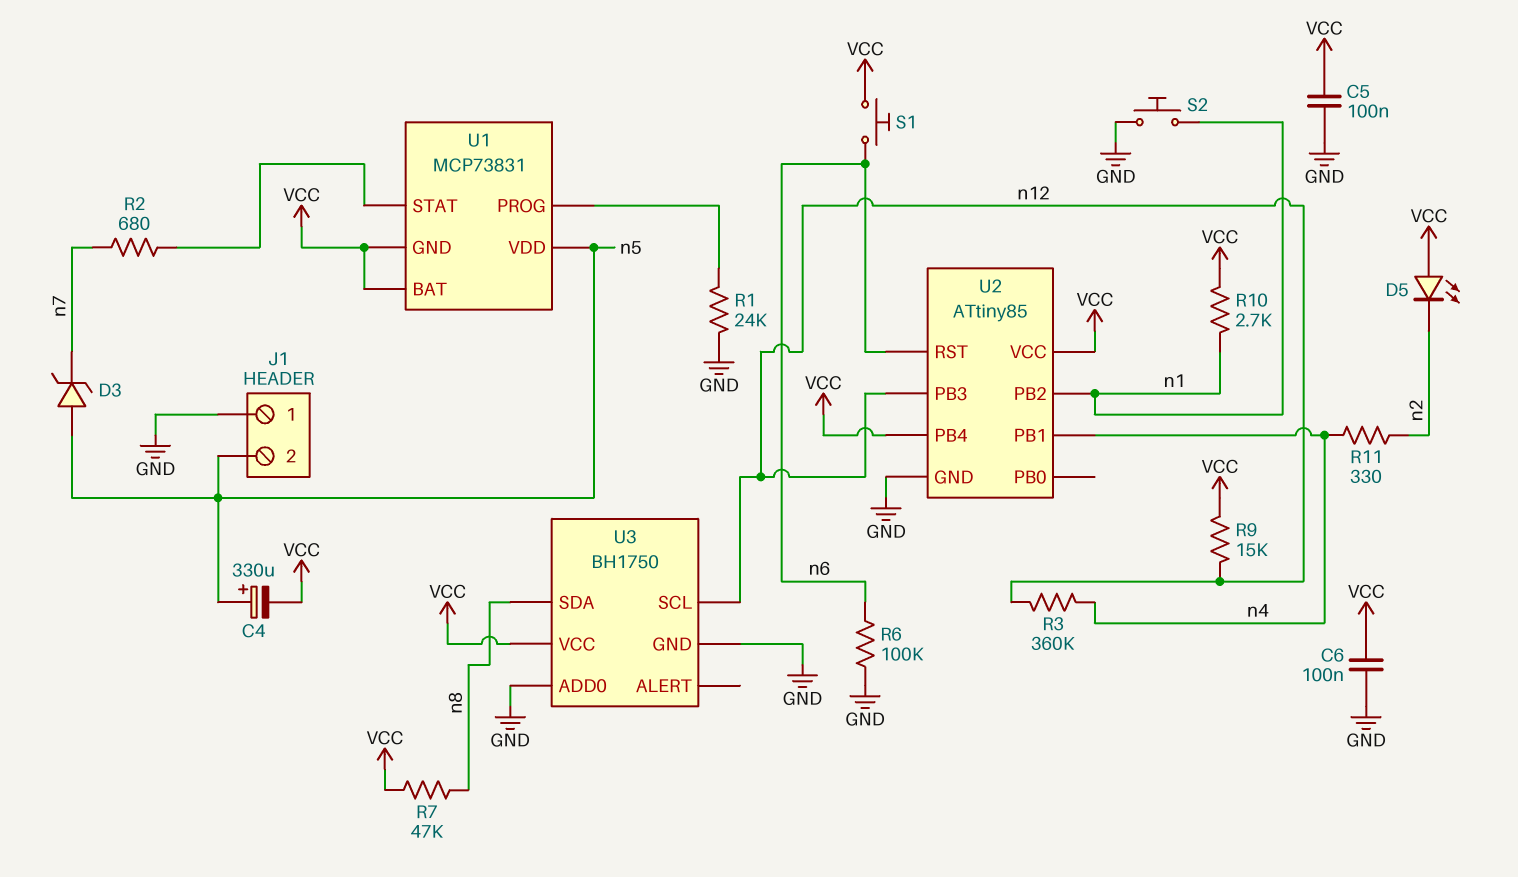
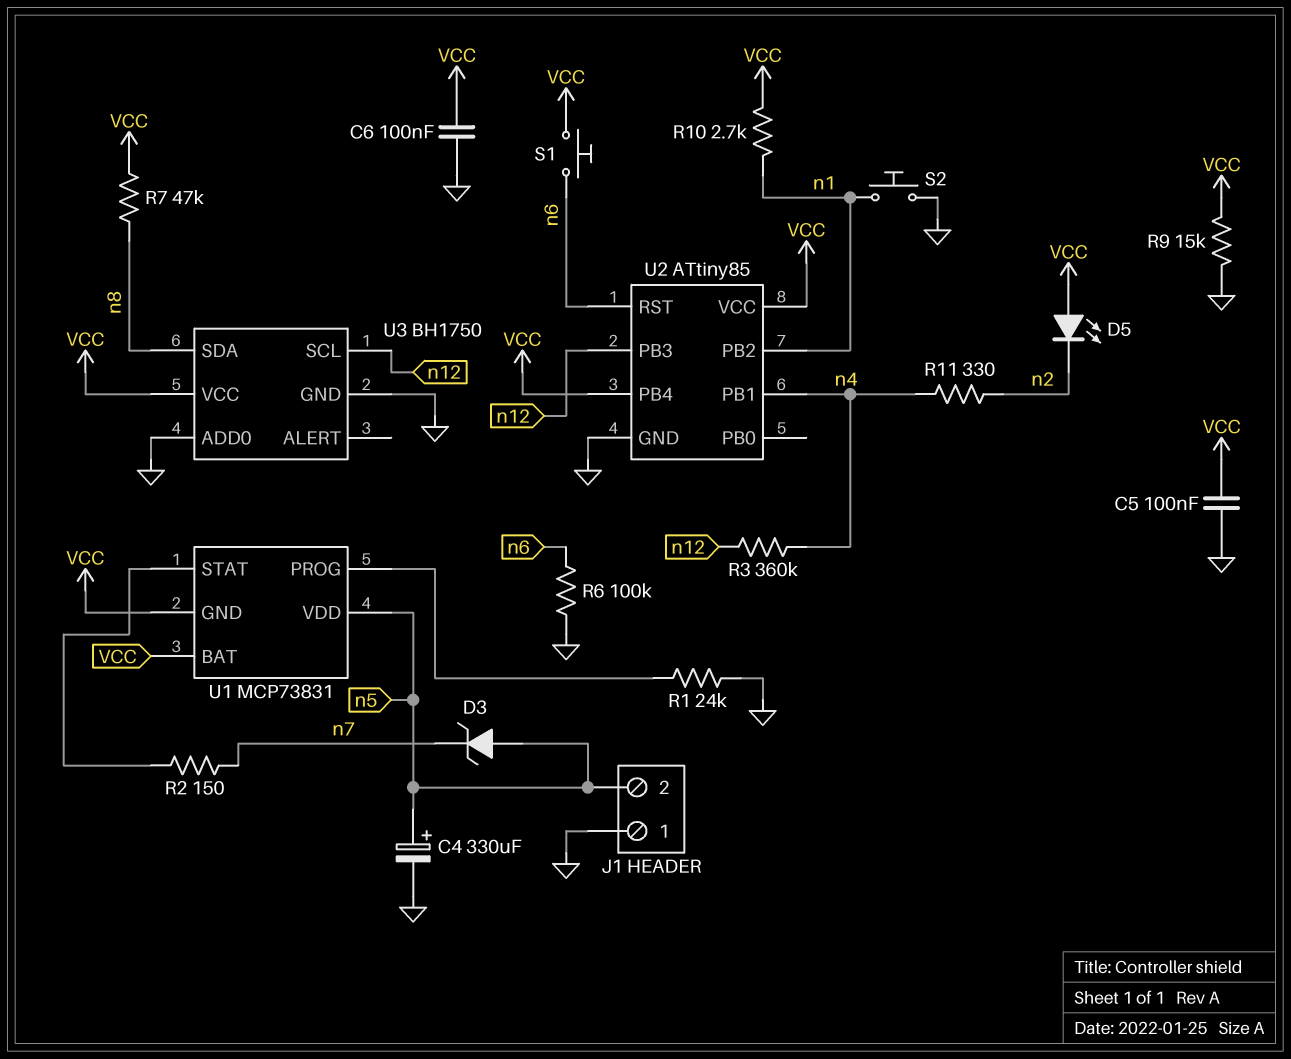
C4: 330uF (plus n5, minus VCC) -> 330uF (plus n5, minus GND)
R2: 680 (U1/STAT, n7) -> 150 (U1/STAT, n7)
R9: 15k (VCC, n12) -> 15k (GND, VCC)

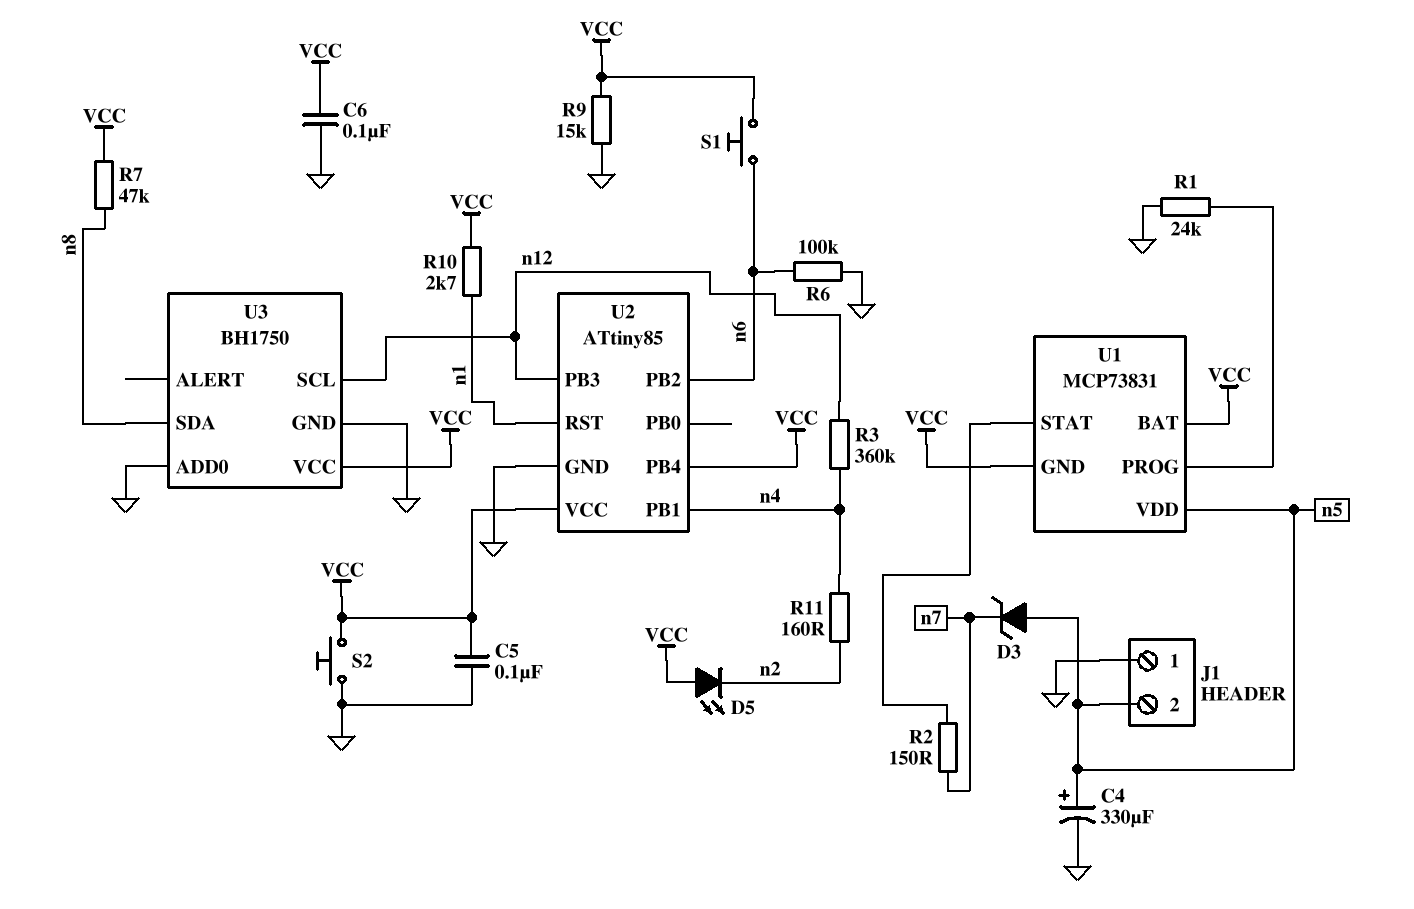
R11: 330 (n2, n4) -> 160 (n2, n4)
S2: button (GND, n1) -> button (GND, VCC)
U2 pin PB2: n1 -> n6
U2 pin RST: n6 -> n1

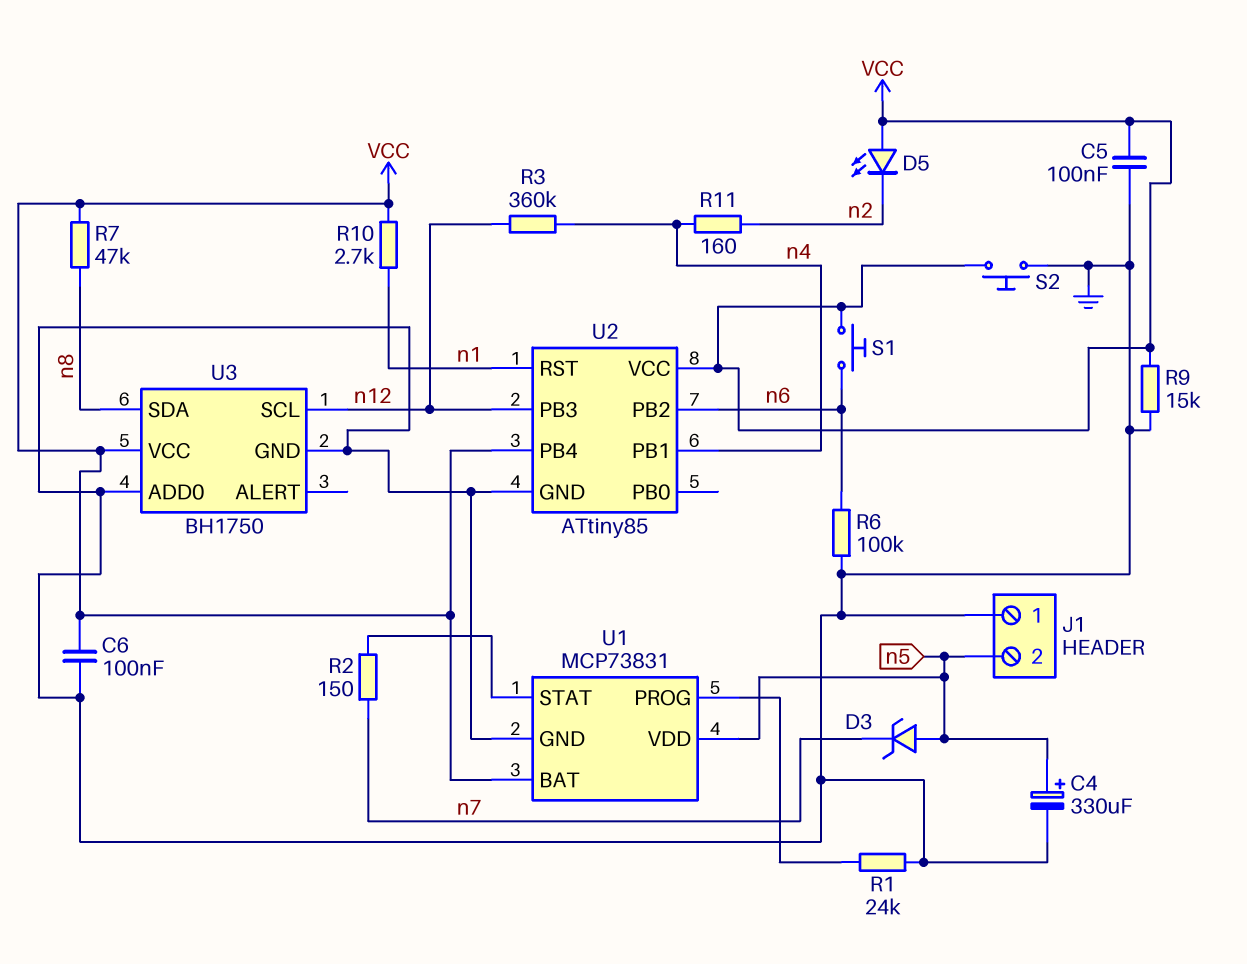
U1 pin GND: VCC -> GND

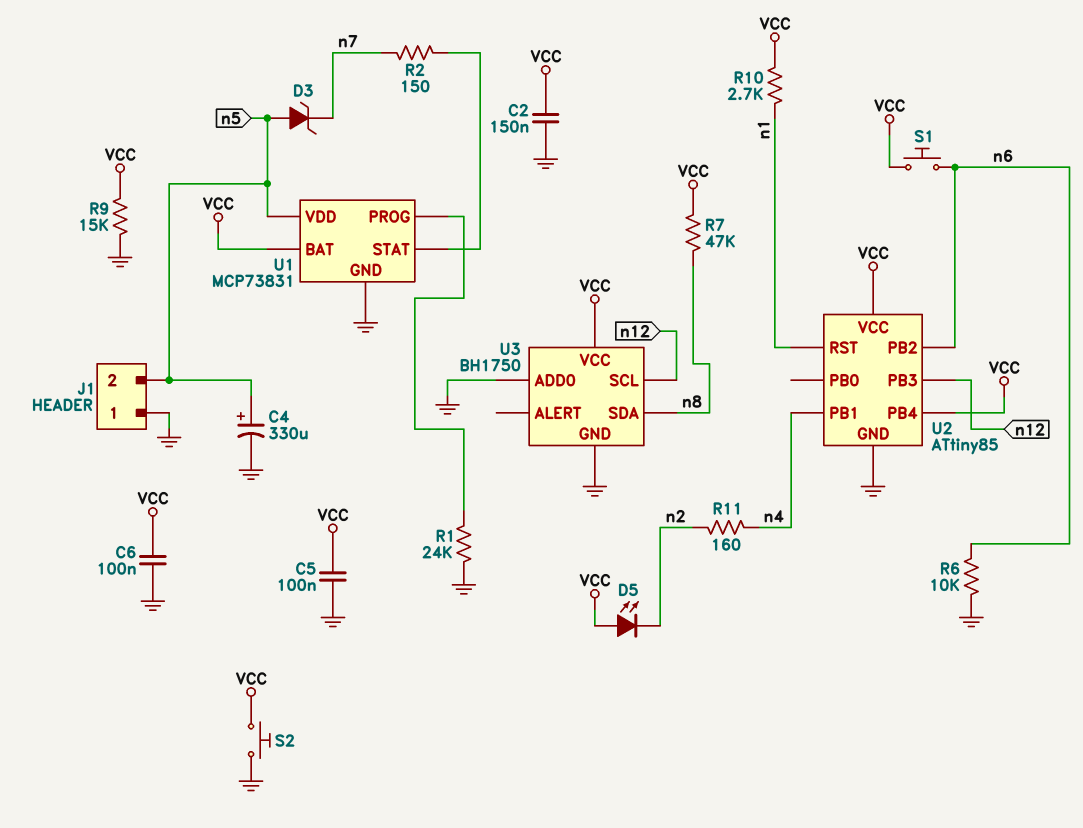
C2: none -> 150nF (GND, VCC)
R3: 360k (n4, n12) -> none
R6: 100k (GND, n6) -> 10k (GND, n6)

